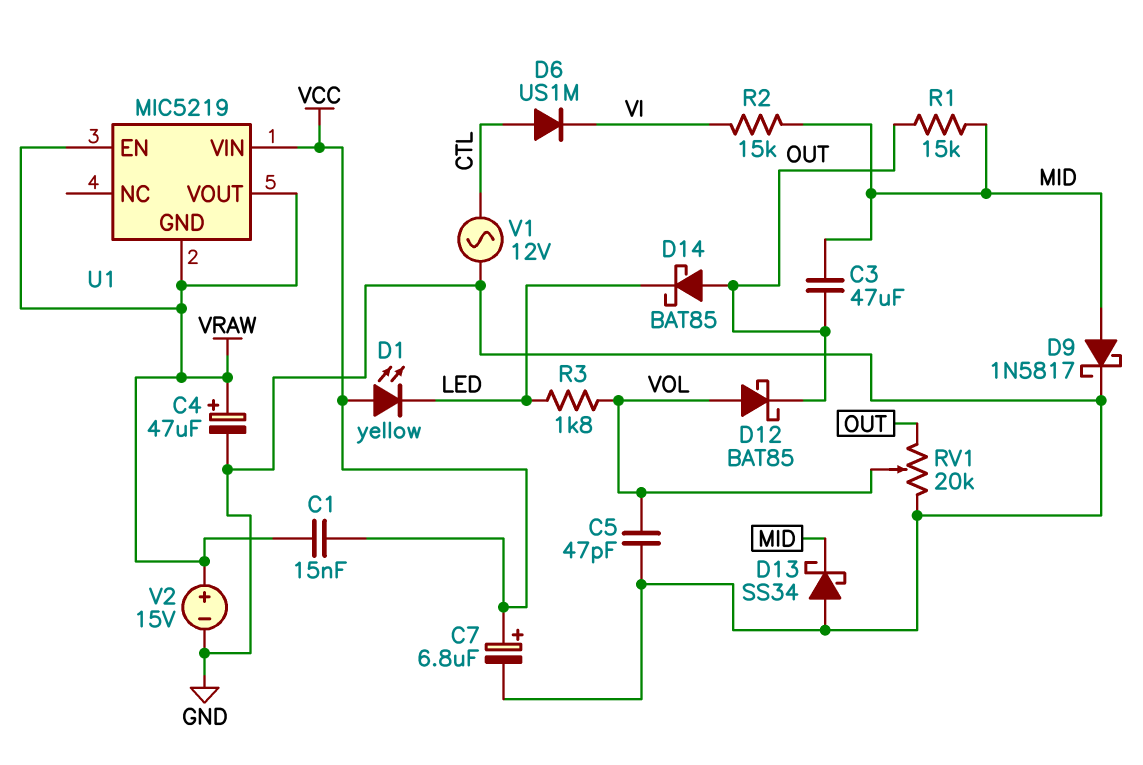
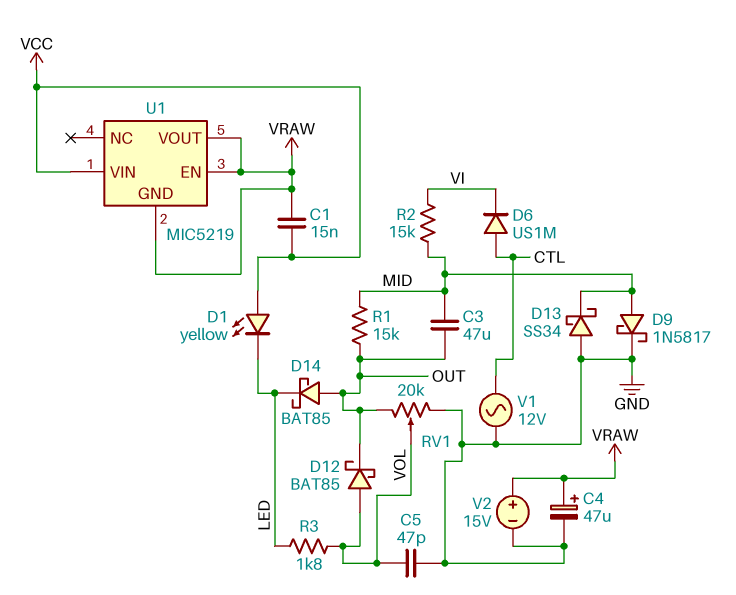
C7: 6.8uF (plus VCC, minus GND) -> none

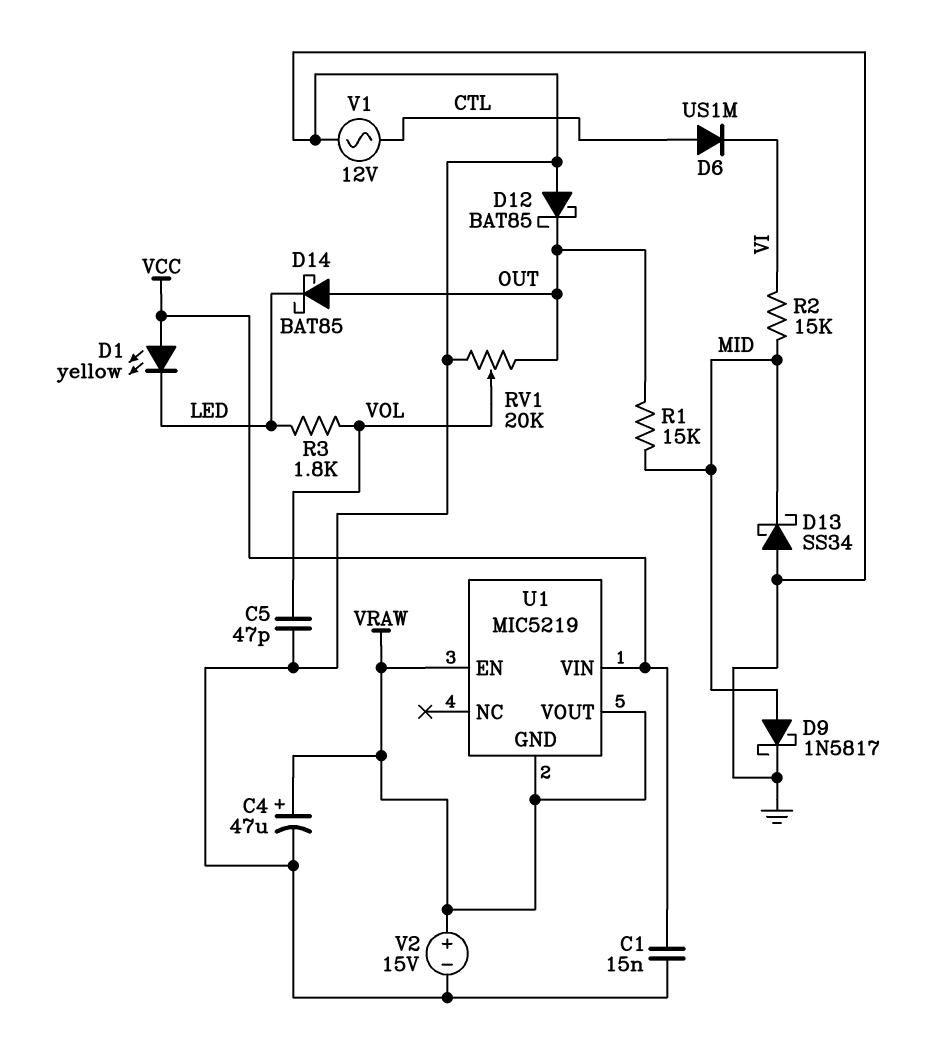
C1: 15nF (VCC, VRAW) -> 15nF (GND, VCC)
C3: 47uF (MID, OUT) -> none
D12: schottky BAT85 (A VOL, K OUT) -> schottky BAT85 (A GND, K OUT)

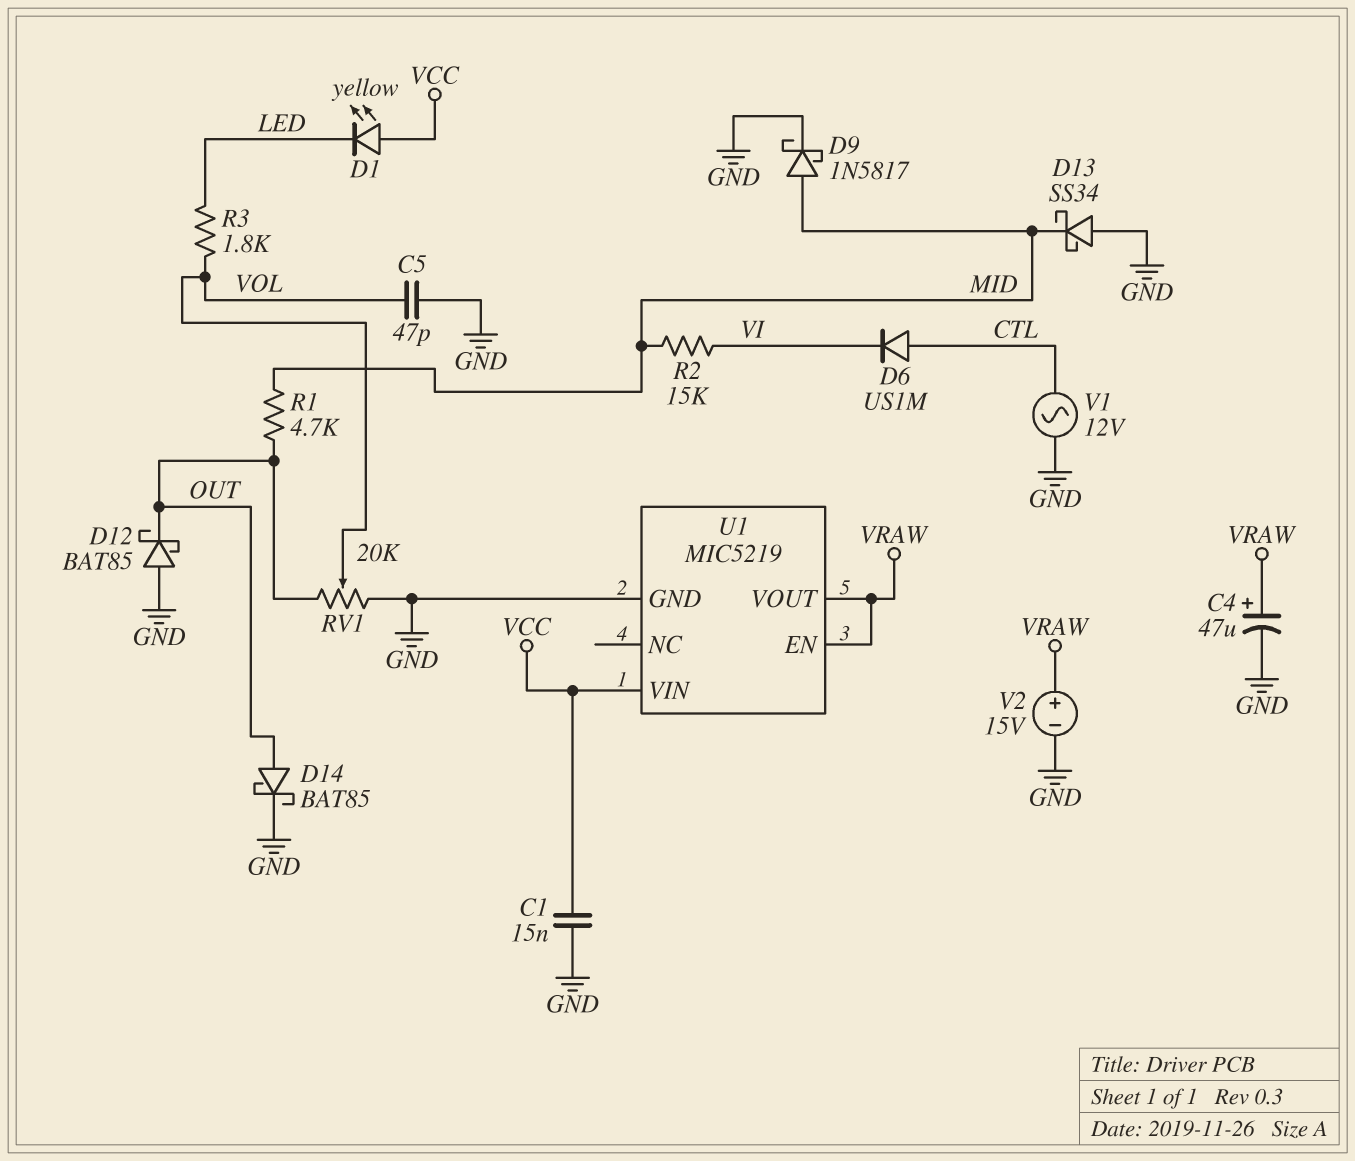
D14: schottky BAT85 (A OUT, K LED) -> schottky BAT85 (A OUT, K GND)
R1: 15k (MID, OUT) -> 4.7k (MID, OUT)
U1 pin GND: VRAW -> GND

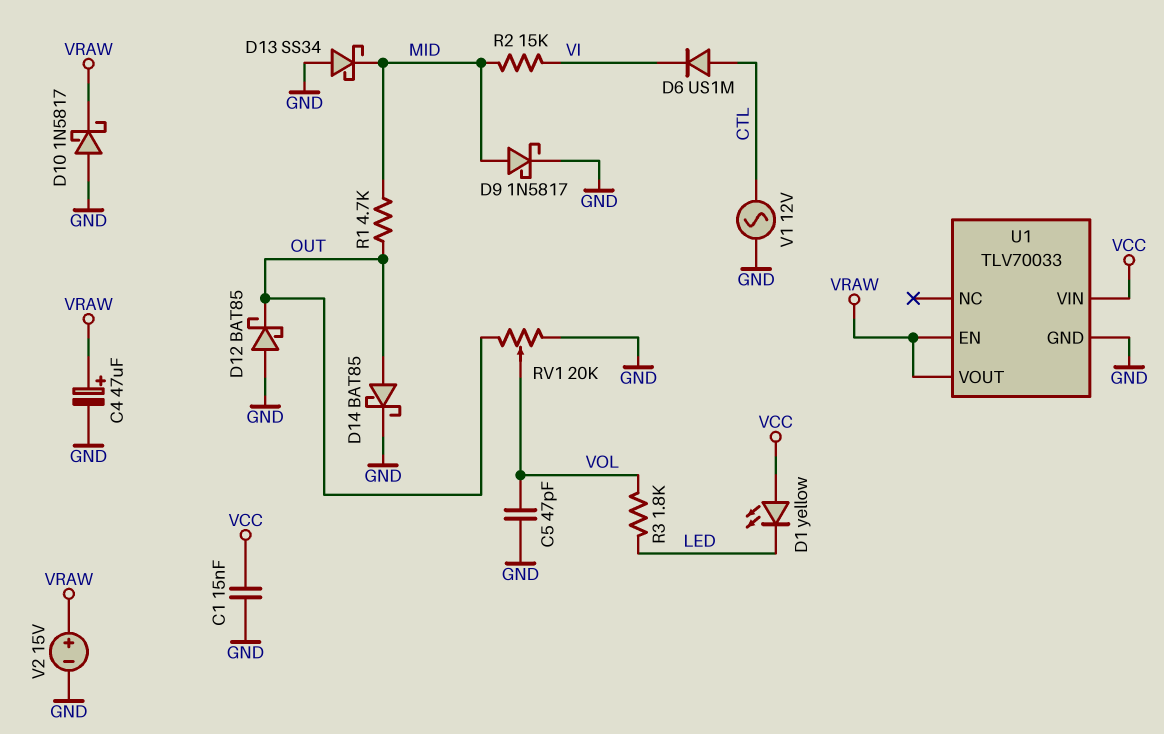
D10: none -> schottky 1N5817 (A GND, K VRAW)
U1: MIC5219 -> TLV70033

